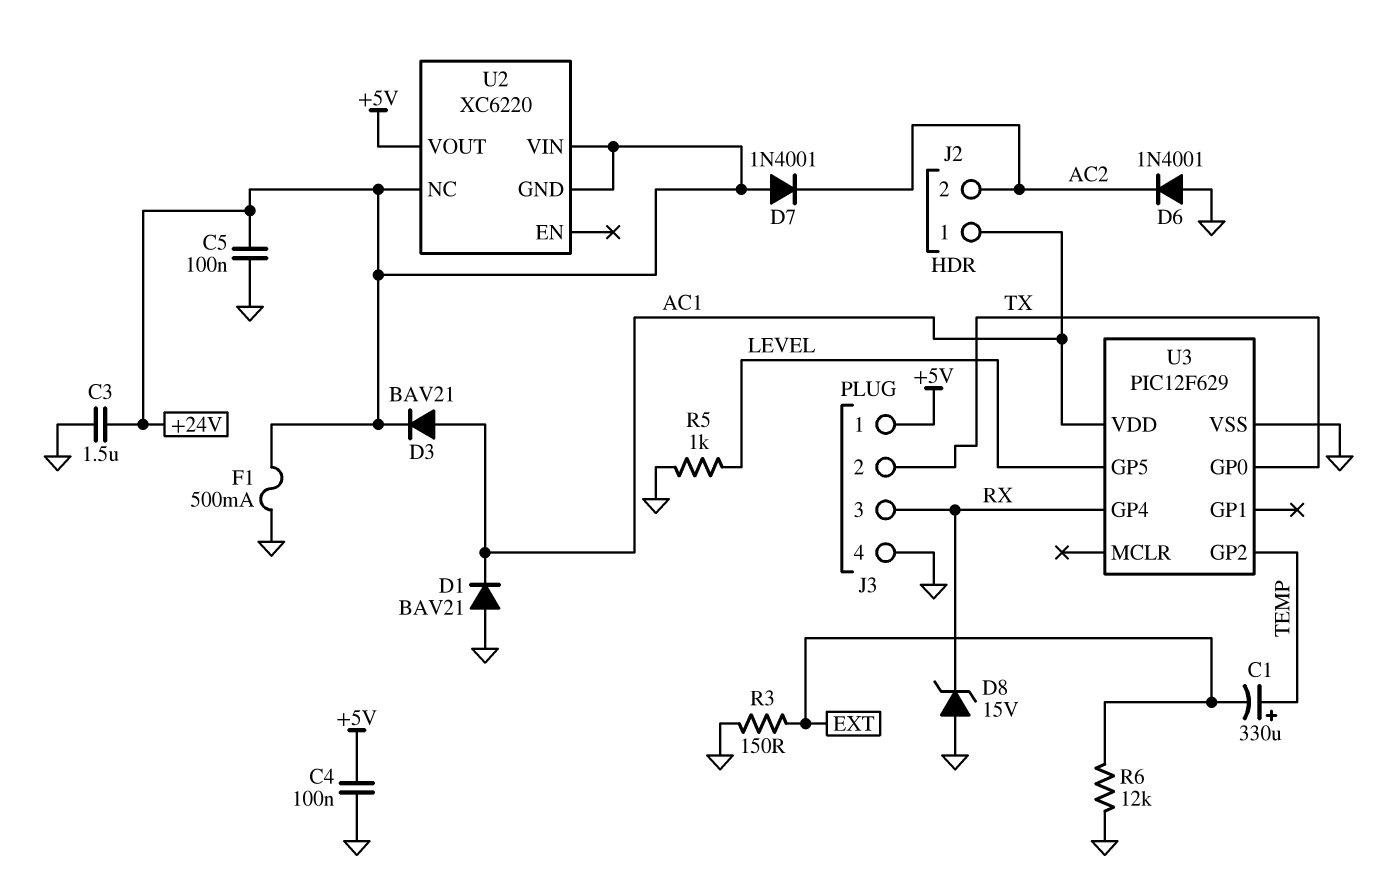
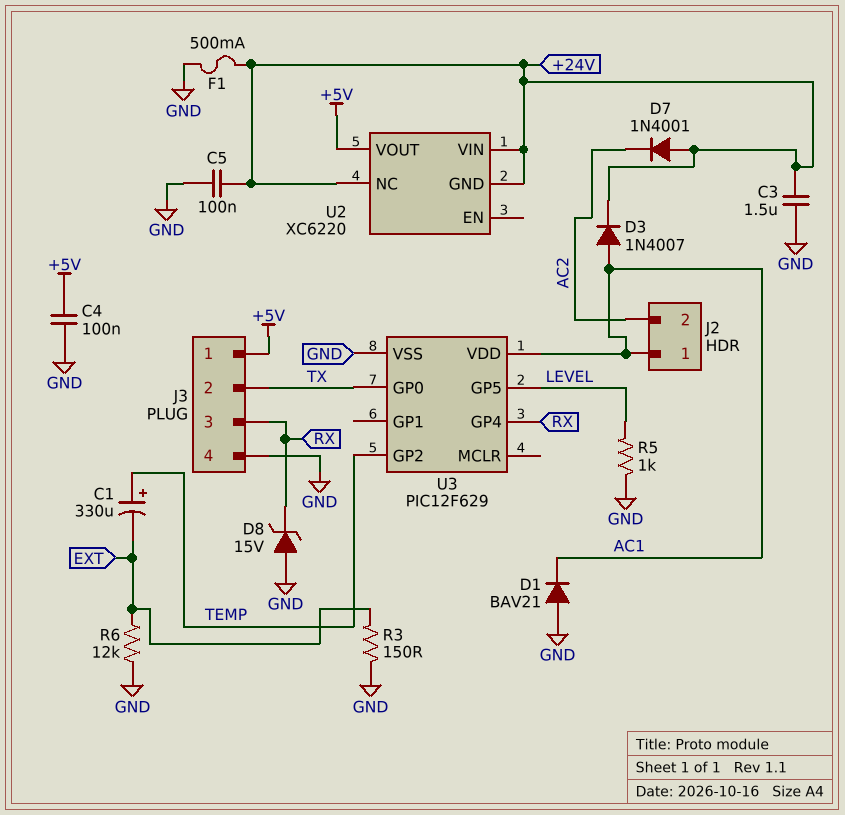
D3: diode BAV21 (A AC1, K +24V) -> diode 1N4007 (A AC1, K +24V)
D6: diode 1N4001 (A GND, K AC2) -> none

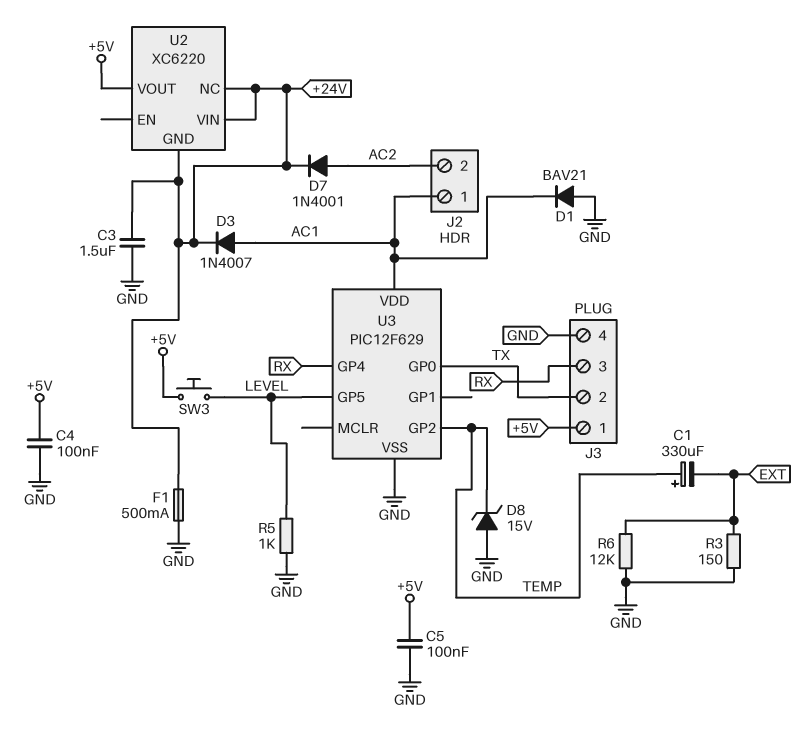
C5: 100nF (+24V, GND) -> 100nF (+5V, GND)
D7: diode 1N4001 (A +24V, K AC2) -> diode 1N4001 (A AC2, K +24V)
D8: zener 15V (A GND, K RX) -> zener 15V (A GND, K TEMP)
SW3: none -> button (+5V, LEVEL)

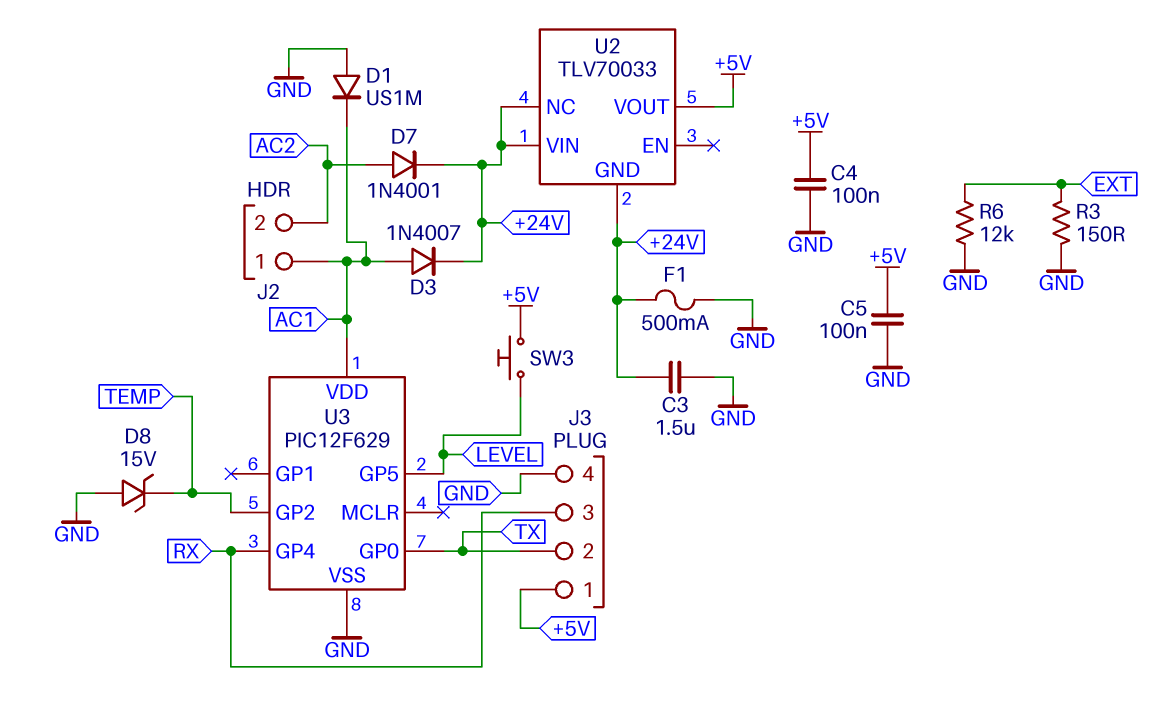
C1: 330uF (plus TEMP, minus EXT) -> none
D1: diode BAV21 (A GND, K AC1) -> diode US1M (A GND, K AC1)
R5: 1k (GND, LEVEL) -> none
U2: XC6220 -> TLV70033

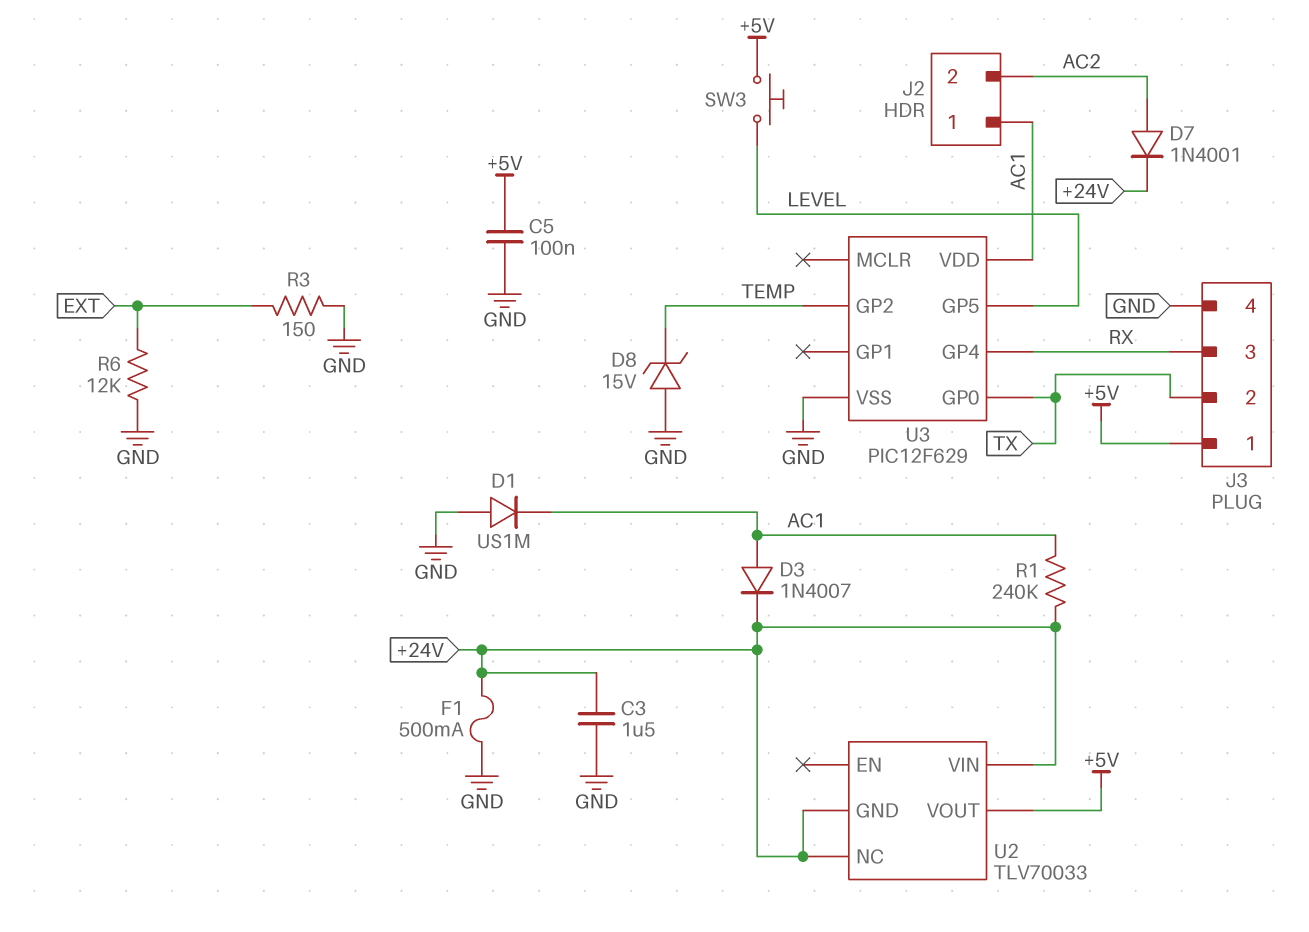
C4: 100nF (+5V, GND) -> none
R1: none -> 240k (+24V, AC1)

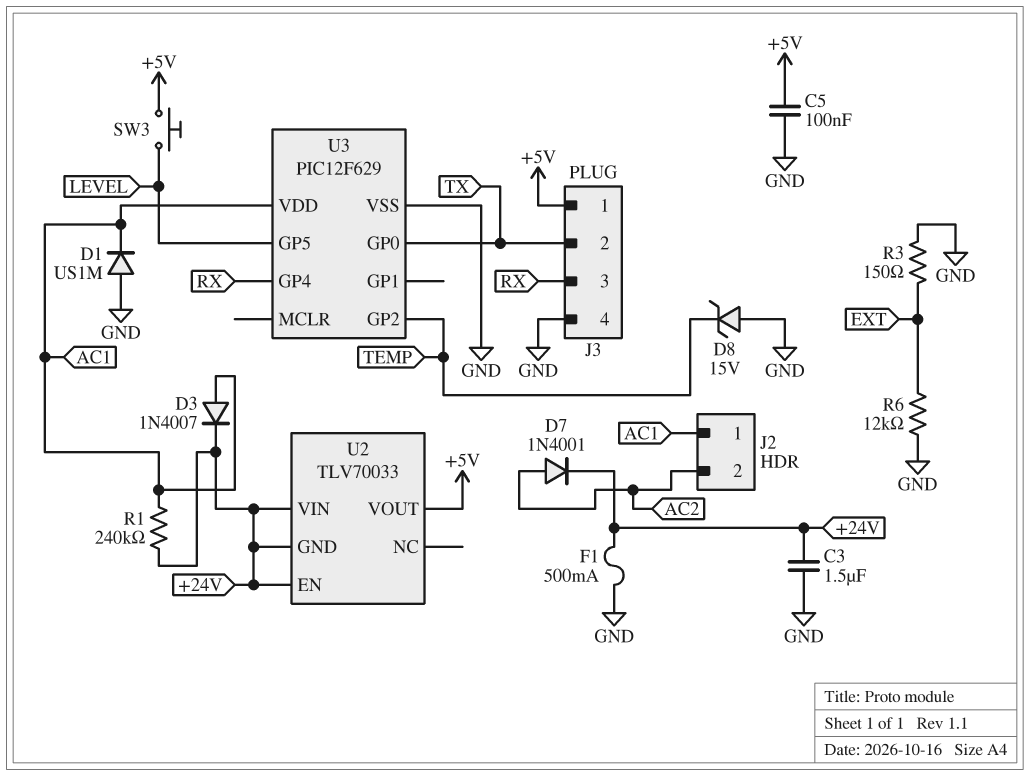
U2 pin EN: none -> +24V
U2 pin NC: +24V -> none

